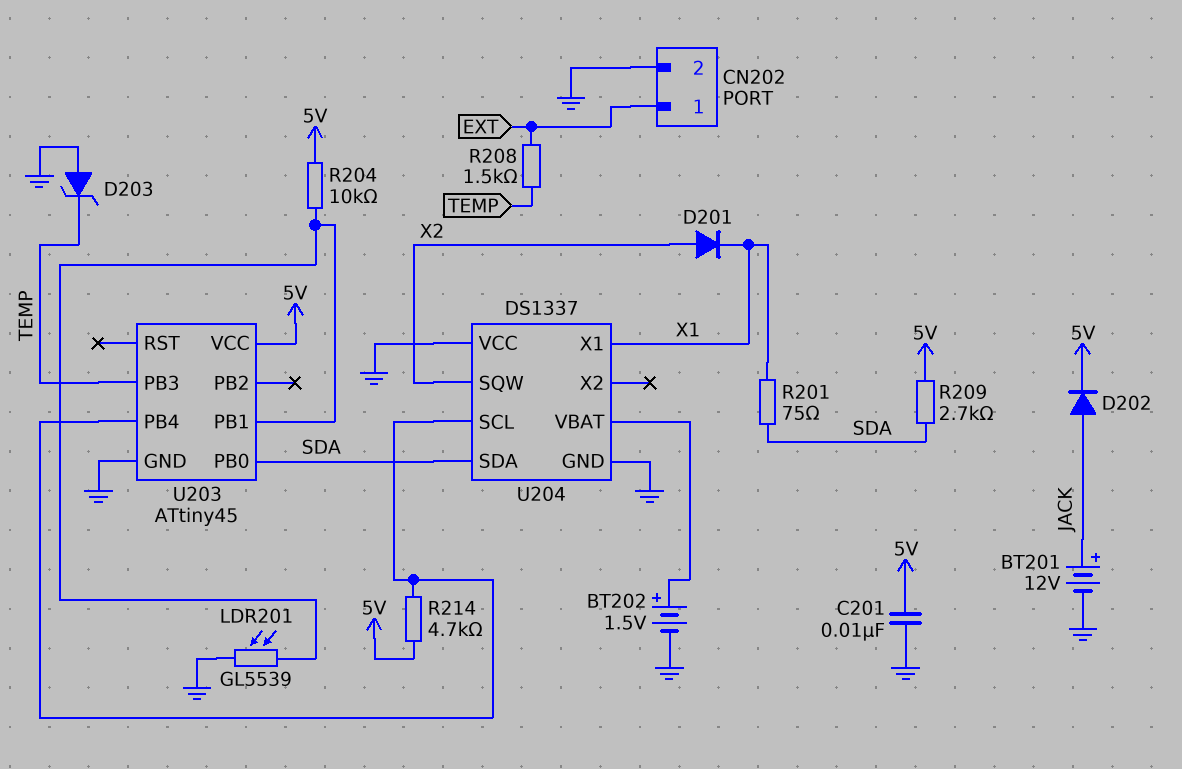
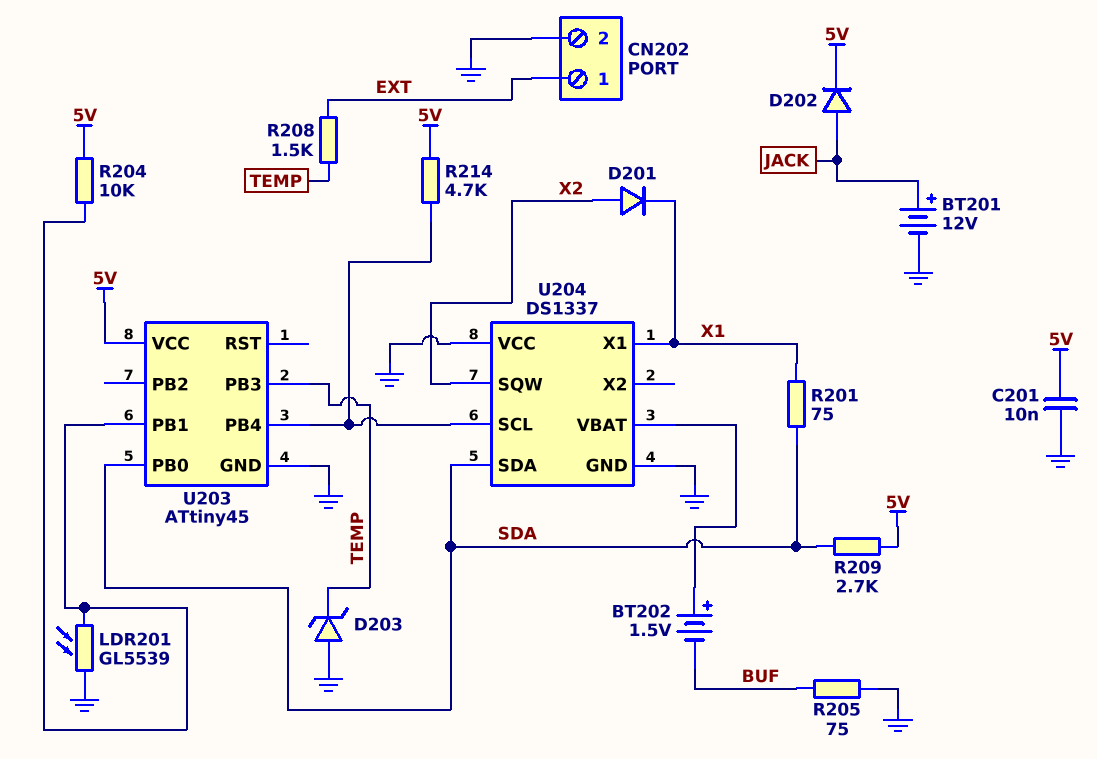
BT202: 1.5V (plus U204/VBAT, minus GND) -> 1.5V (plus U204/VBAT, minus BUF)
R205: none -> 75 (BUF, GND)

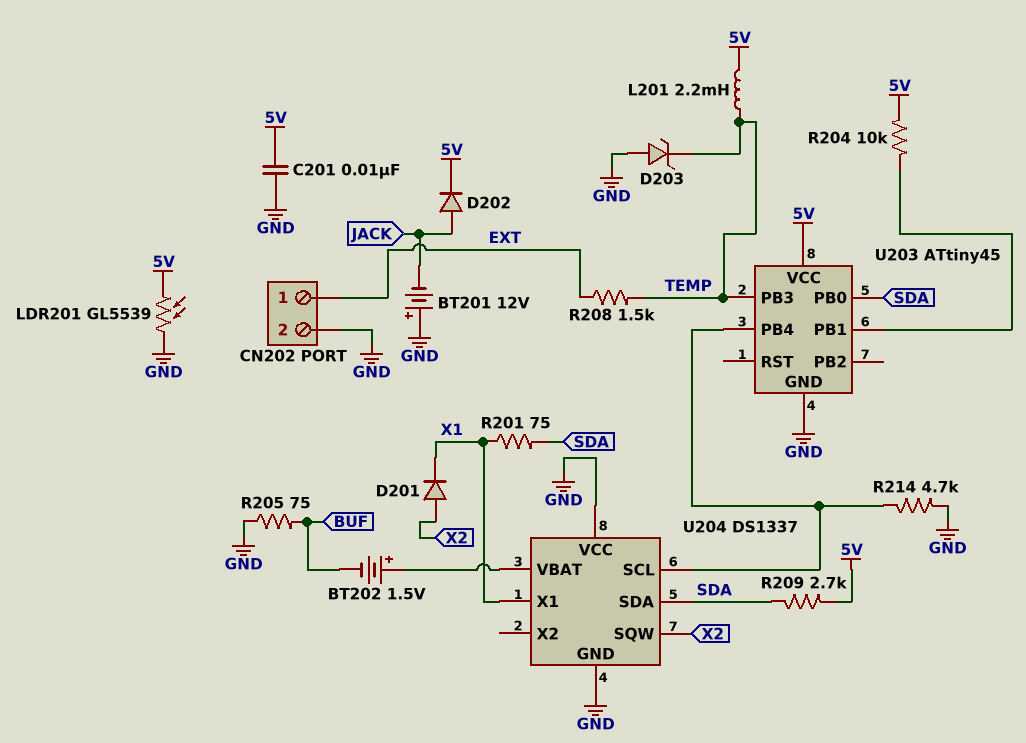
BT201: 12V (plus JACK, minus GND) -> 12V (plus GND, minus JACK)
L201: none -> 2.2mH (5V, TEMP)
LDR201: GL5539 (GND, U203/PB1) -> GL5539 (5V, GND)
R214: 4.7k (5V, U203/PB4) -> 4.7k (GND, U203/PB4)

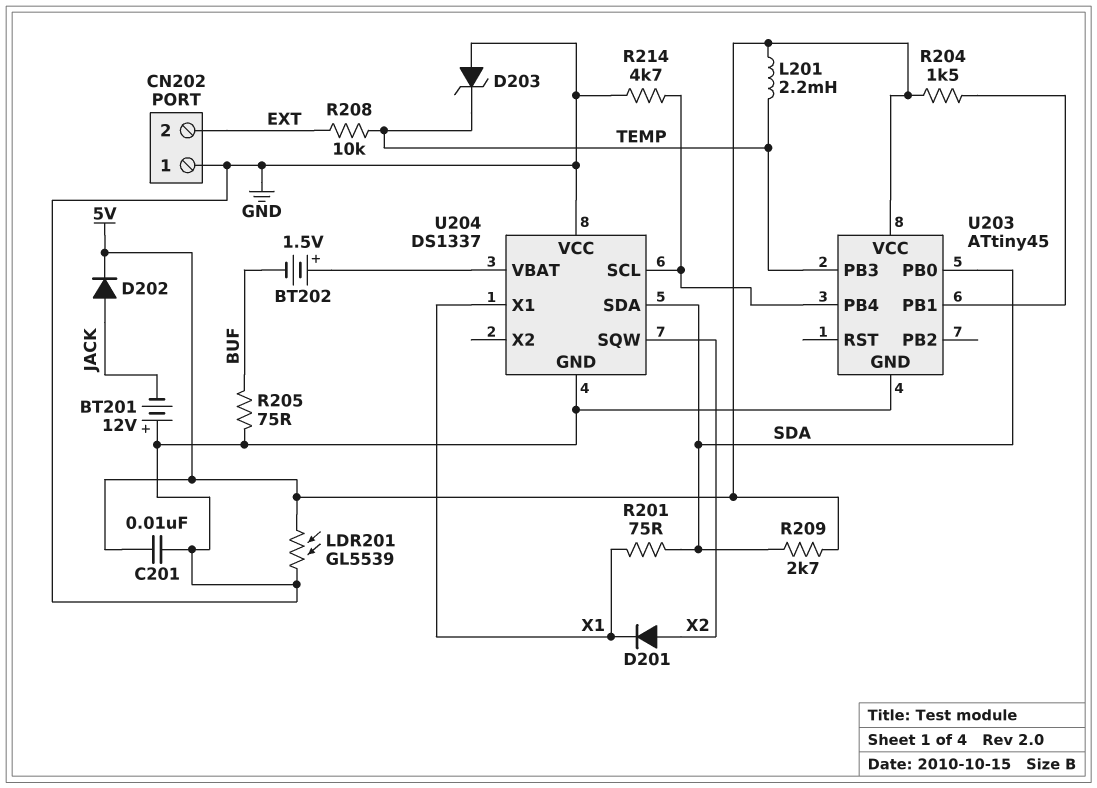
CN202 pin 1: EXT -> GND
CN202 pin 2: GND -> EXT
R204: 10k (5V, U203/PB1) -> 1.5k (5V, U203/PB1)
R208: 1.5k (EXT, TEMP) -> 10k (EXT, TEMP)

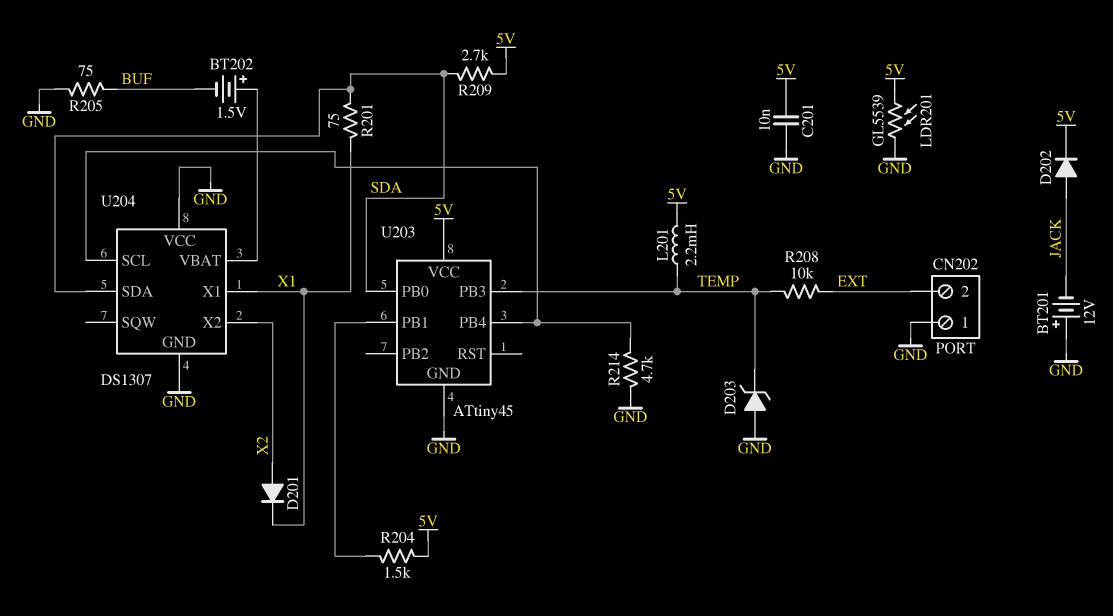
U204: DS1337 -> DS1307
U204 pin SQW: X2 -> none
U204 pin X2: none -> X2

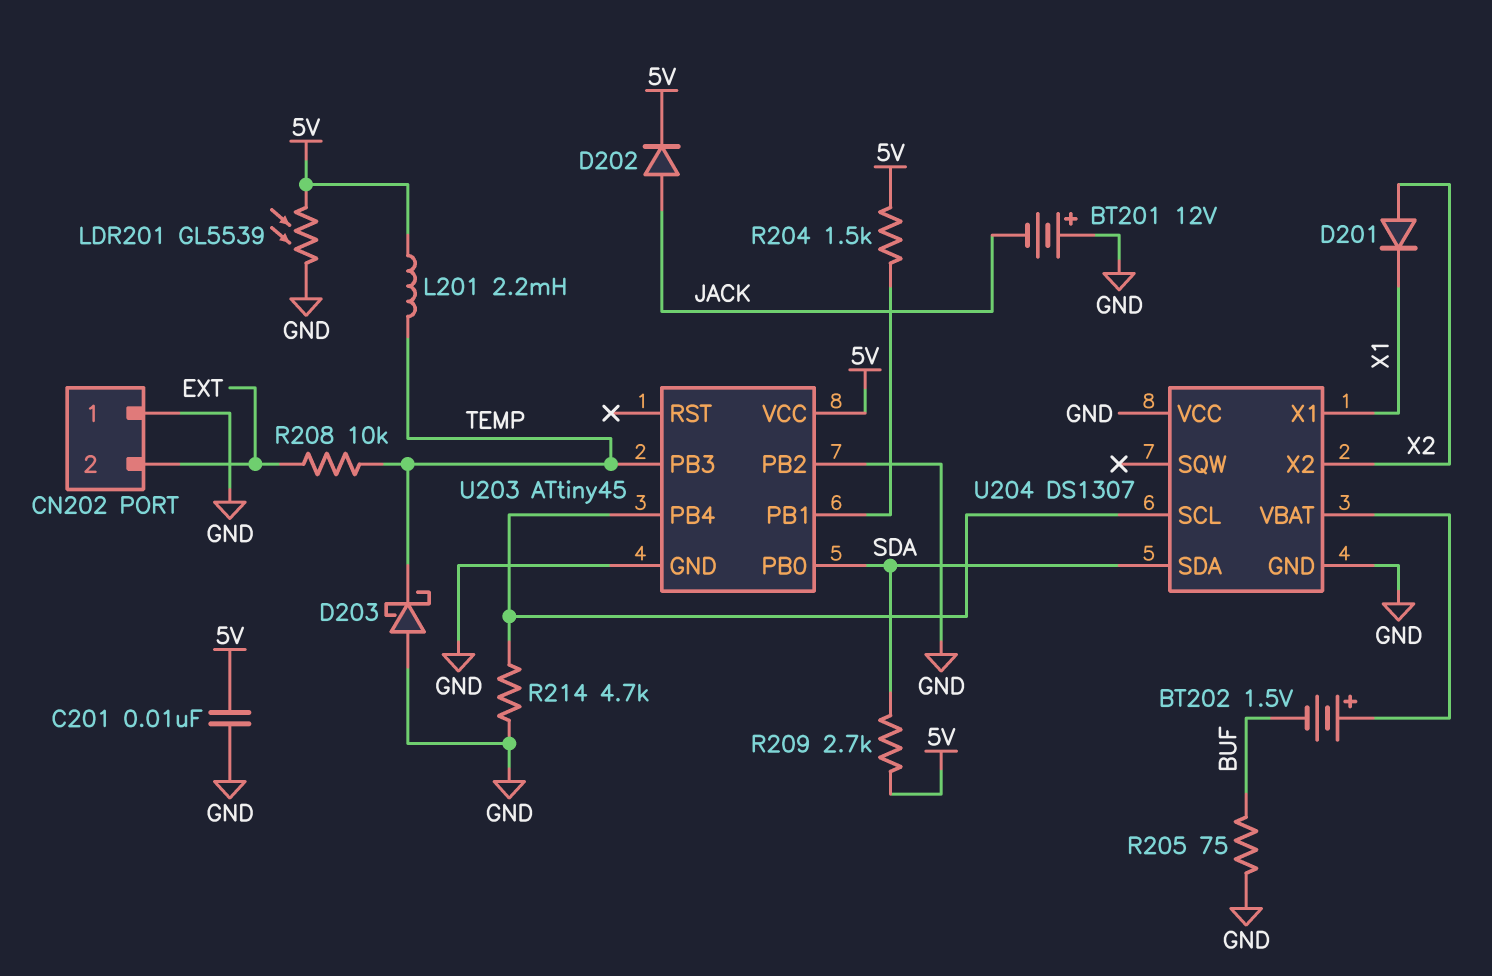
D203: zener (A GND, K TEMP) -> schottky (A GND, K TEMP)
R201: 75 (SDA, X1) -> none
U203 pin PB2: none -> GND

